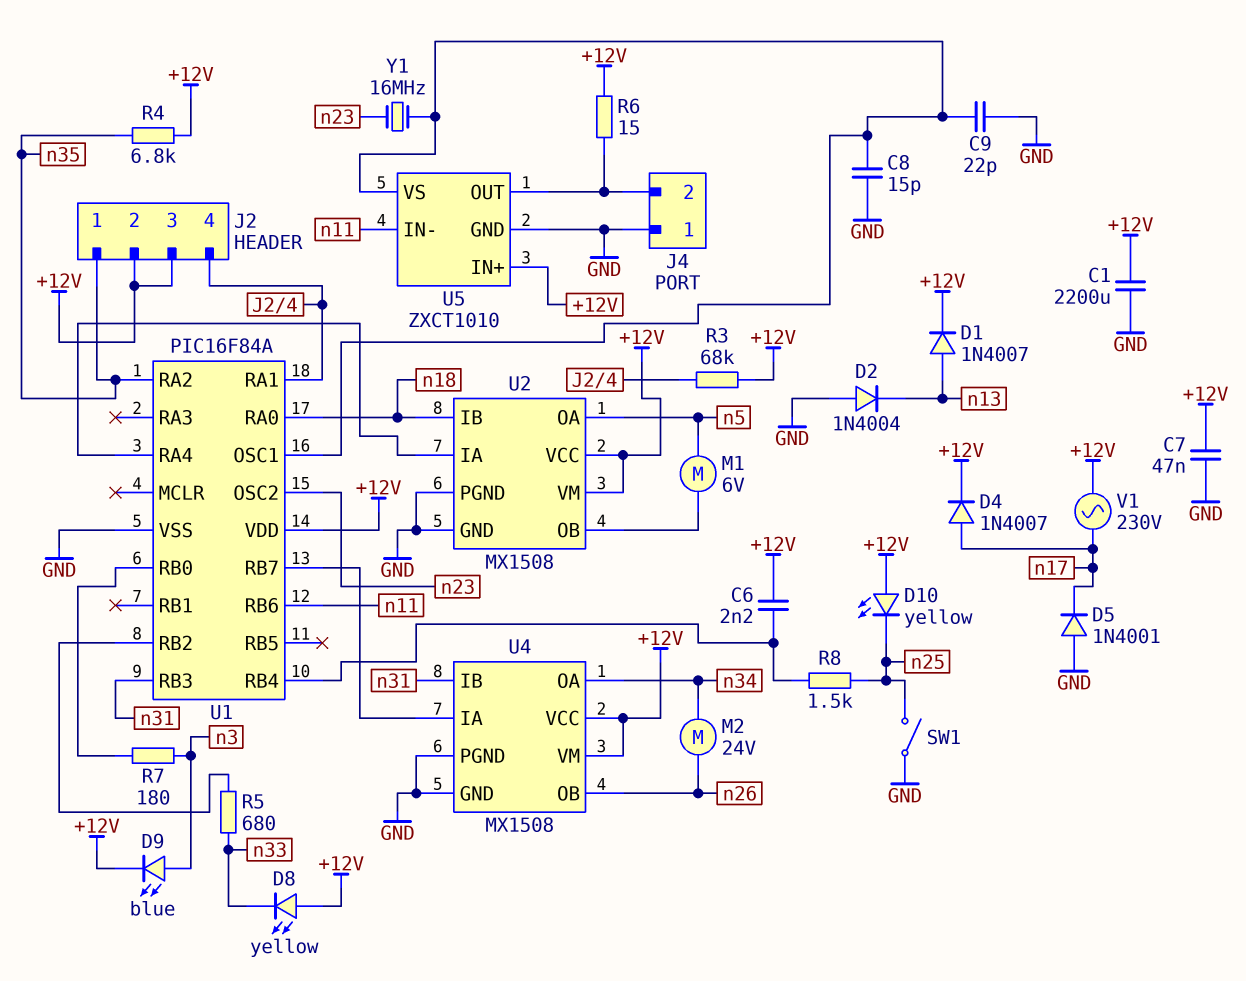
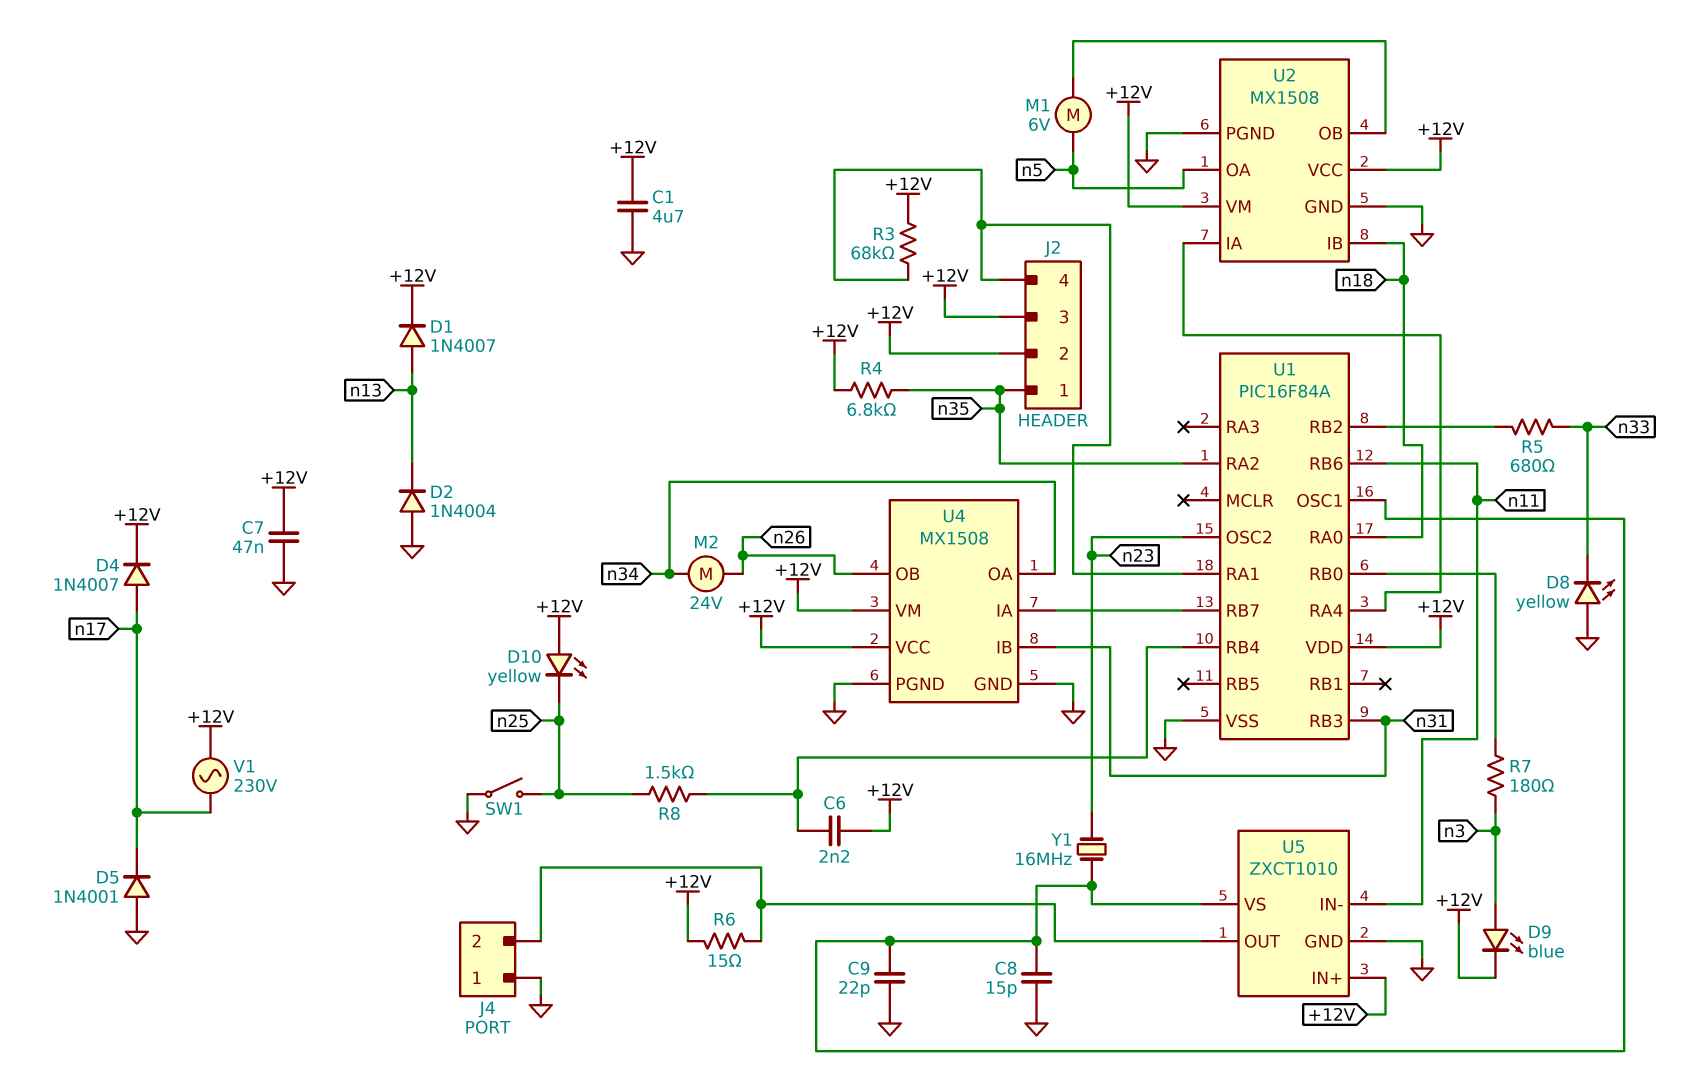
C1: 2200uF (+12V, GND) -> 4.7uF (+12V, GND)
D8: LED yellow (A +12V, K n33) -> LED yellow (A GND, K n33)

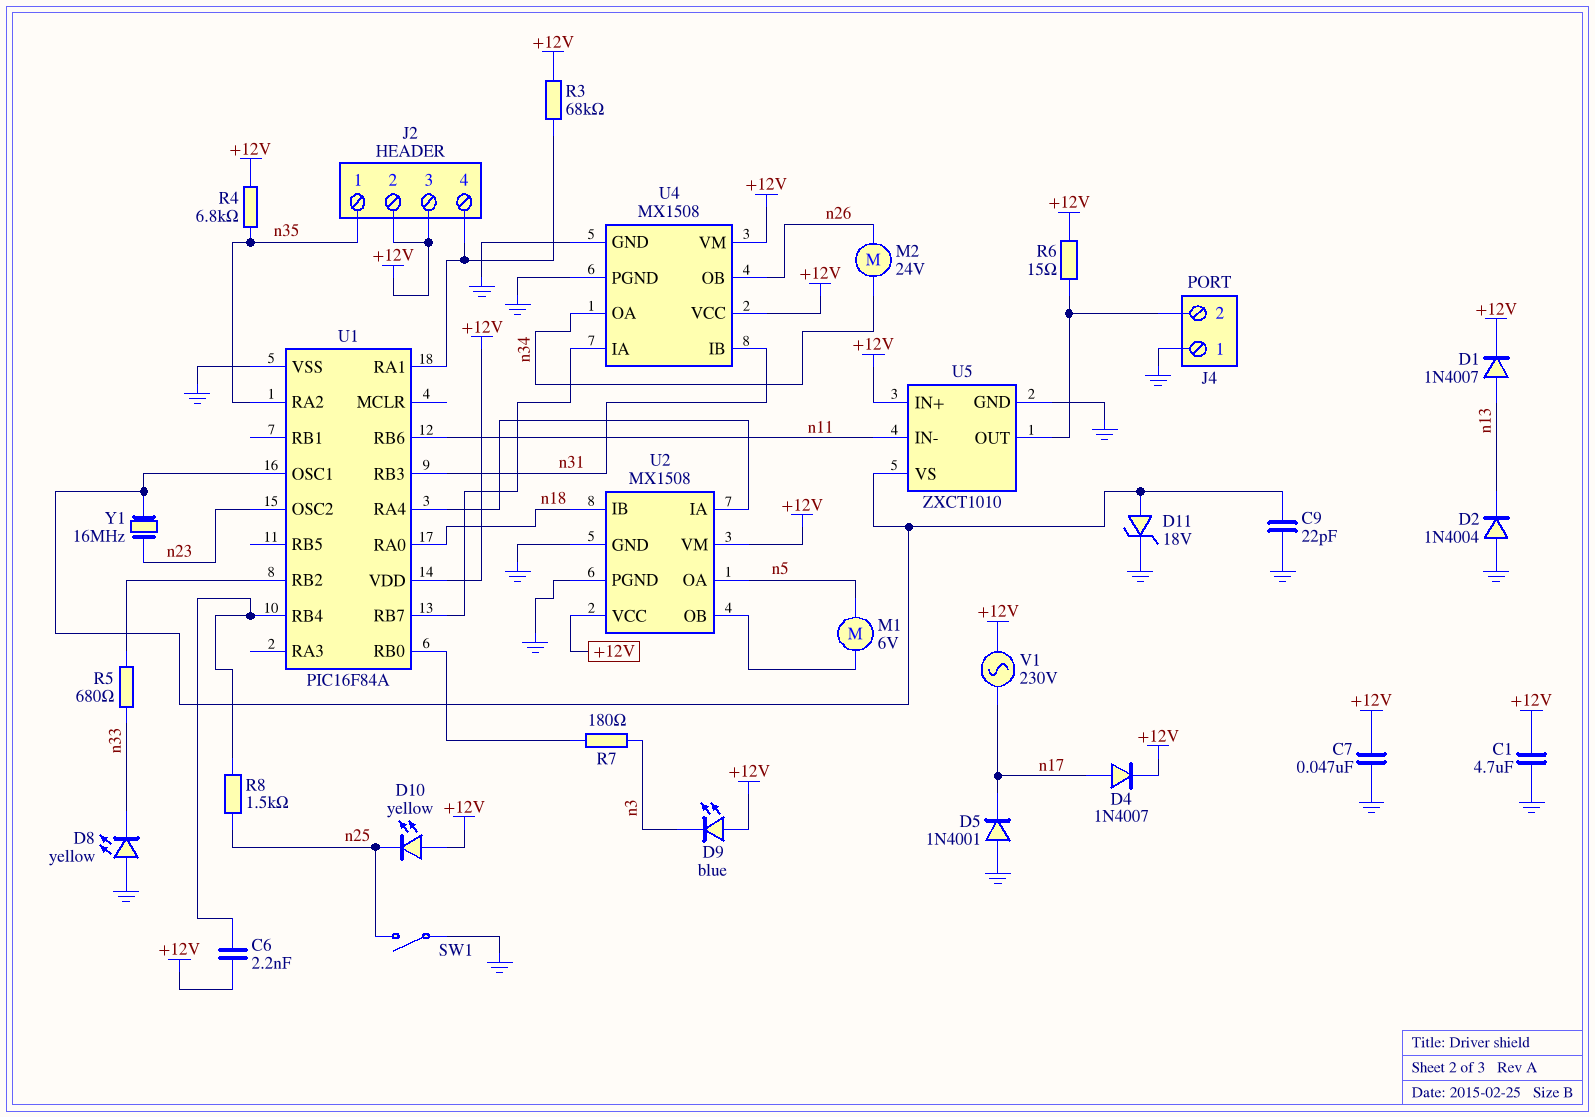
C8: 15pF (GND, U1/OSC1) -> none
D9: LED blue (A n3, K +12V) -> LED blue (A +12V, K n3)
D11: none -> zener 18V (A U1/OSC1, K GND)

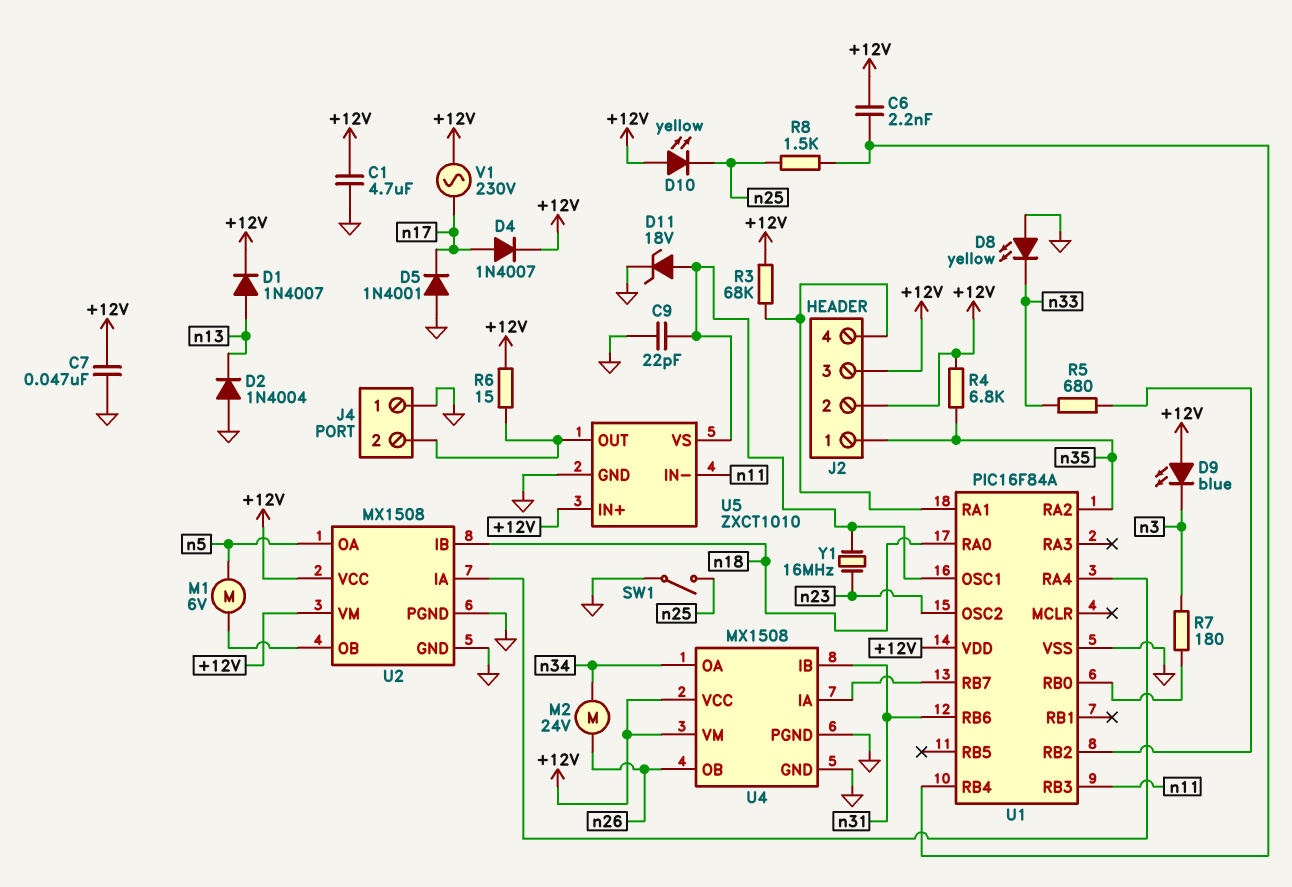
U1 pin RB3: n31 -> n11
U1 pin RB6: n11 -> n31

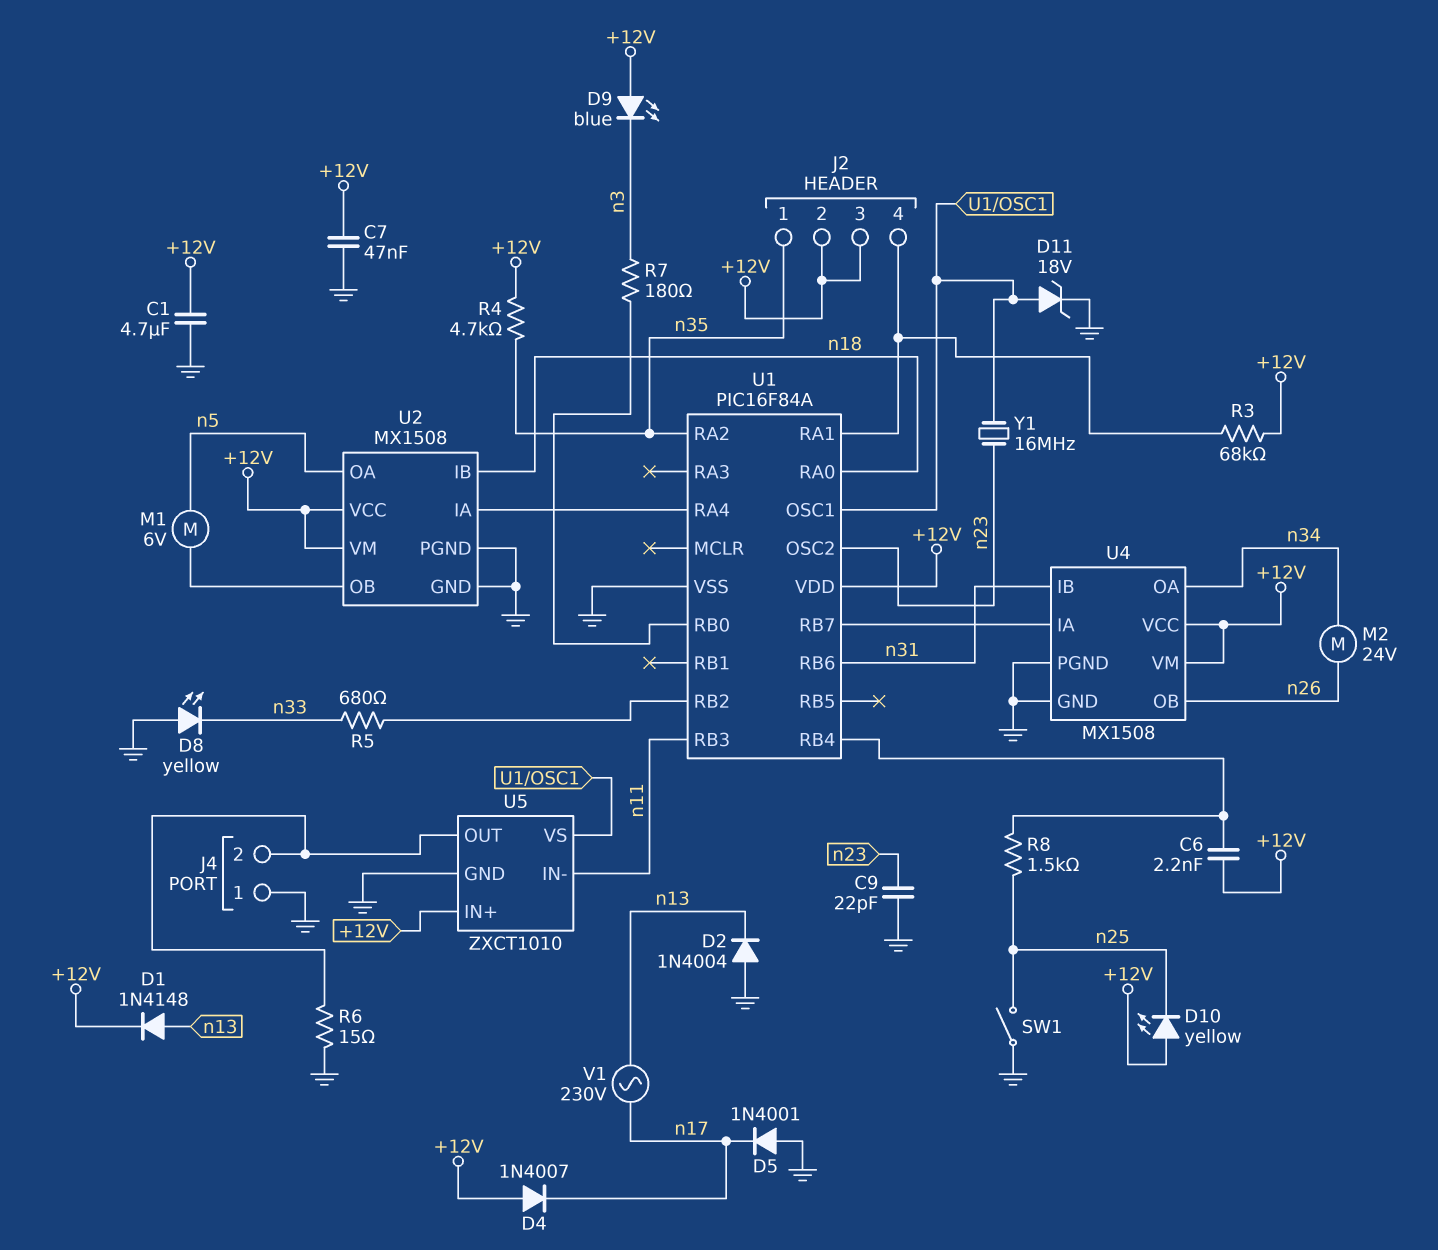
C9: 22pF (GND, U1/OSC1) -> 22pF (GND, n23)
D1: diode 1N4007 (A n13, K +12V) -> diode 1N4148 (A n13, K +12V)
D4: diode 1N4007 (A n17, K +12V) -> diode 1N4007 (A +12V, K n17)
R4: 6.8k (+12V, n35) -> 4.7k (+12V, n35)
R6: 15 (+12V, J4/2) -> 15 (GND, J4/2)
V1: AC 230V (+12V, n17) -> AC 230V (n13, n17)

